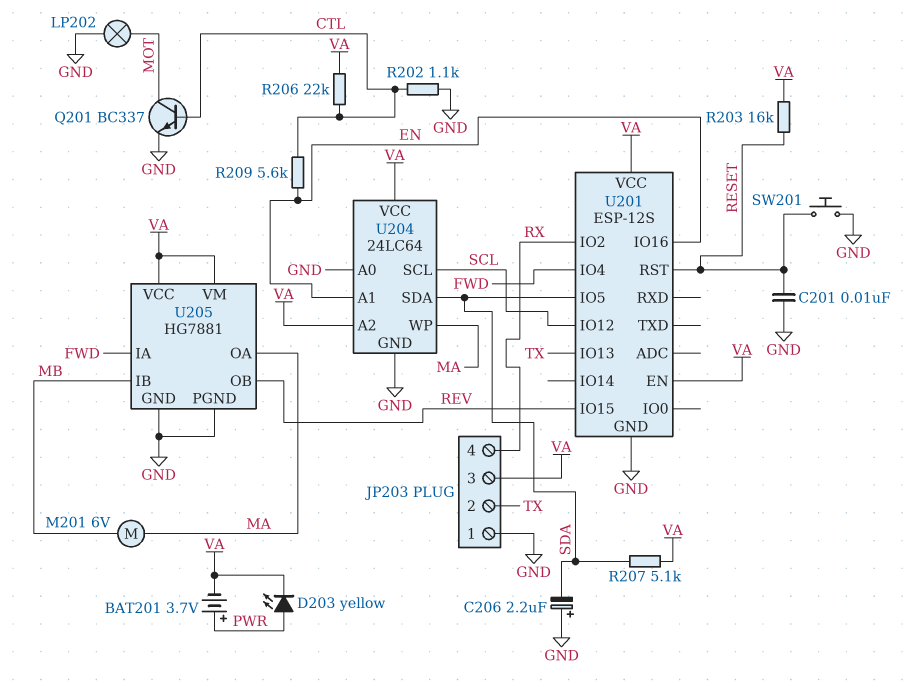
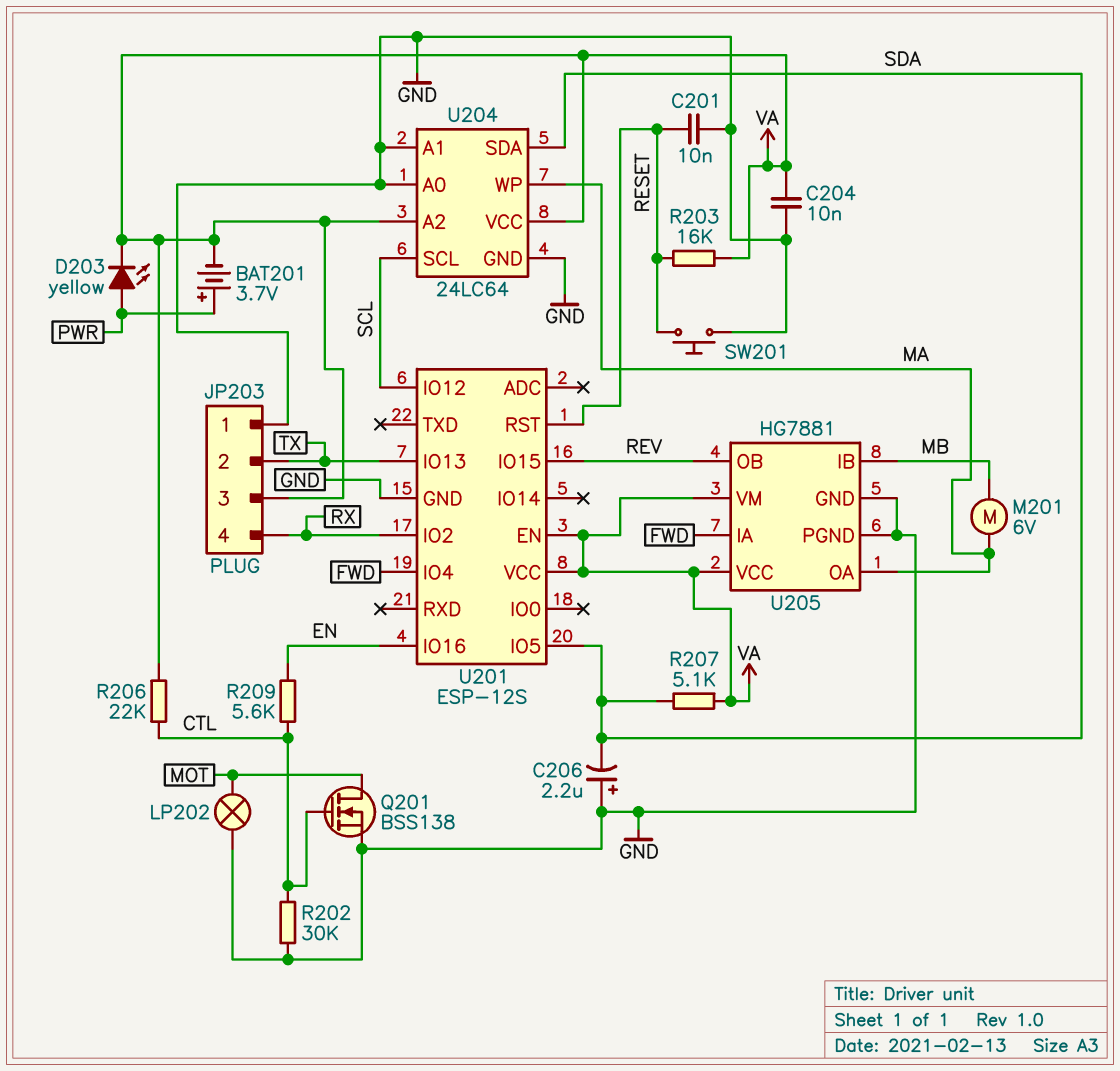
C204: none -> 10nF (GND, VA)
Q201: NPN BC337 (B CTL, C MOT, E GND) -> NMOS BSS138 (G CTL, D MOT, S GND)
R202: 1.1k (CTL, GND) -> 30k (CTL, GND)
U204 pin A1: EN -> GND

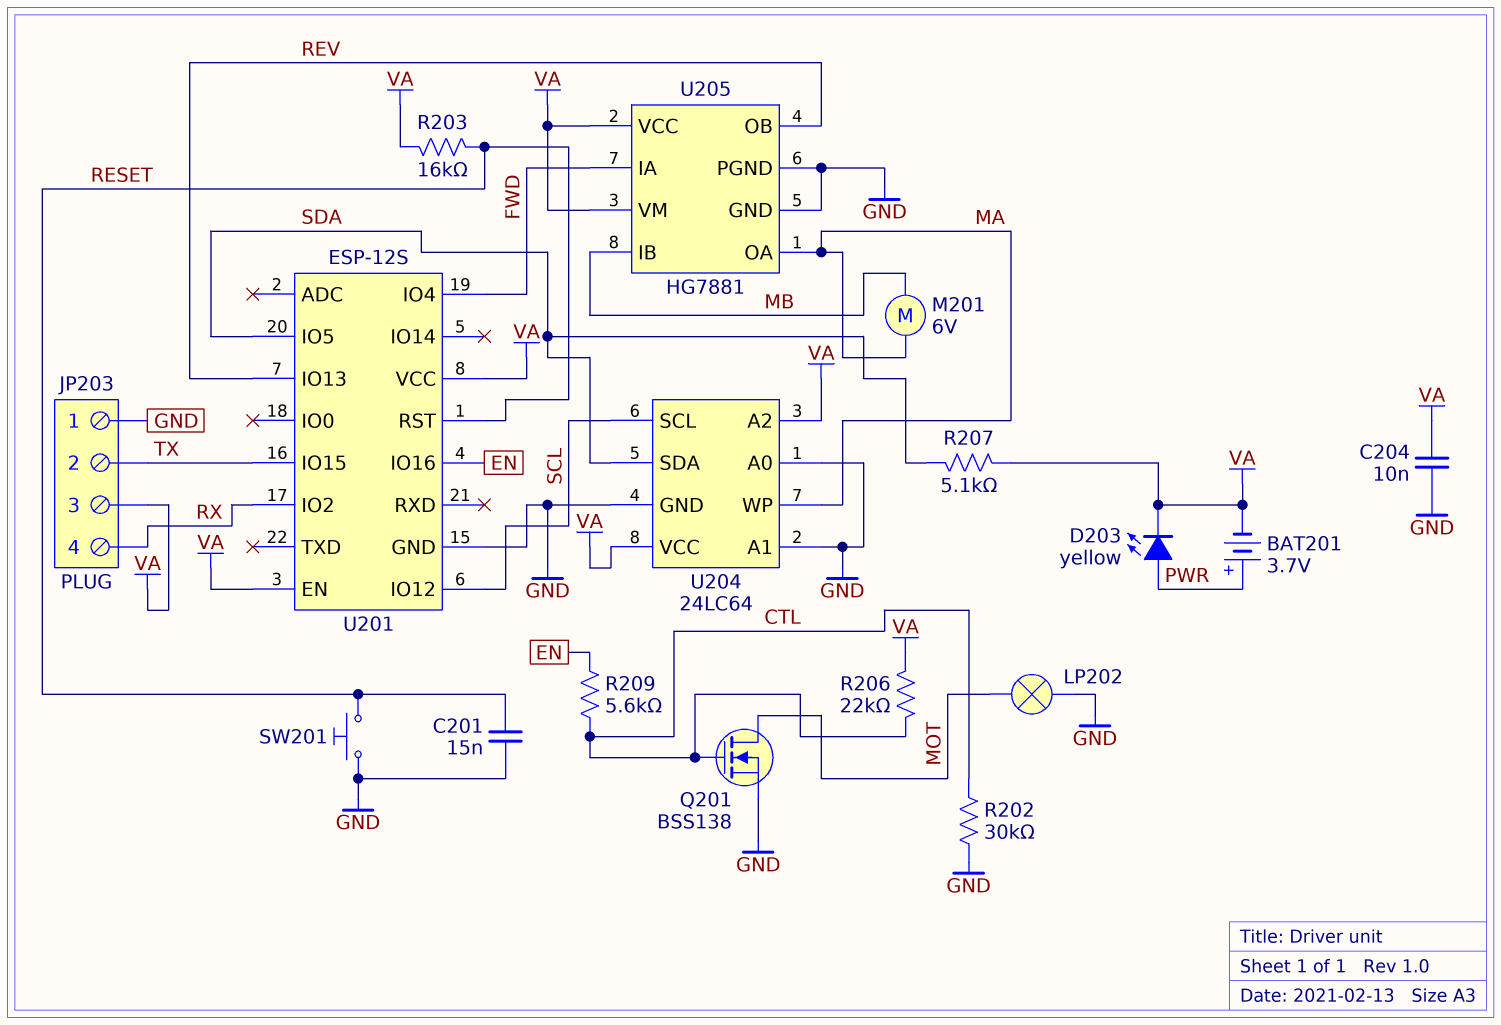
C201: 10nF (GND, RESET) -> 15nF (GND, RESET)
C206: 2.2uF (plus GND, minus SDA) -> none
U201 pin IO13: TX -> REV
U201 pin IO15: REV -> TX

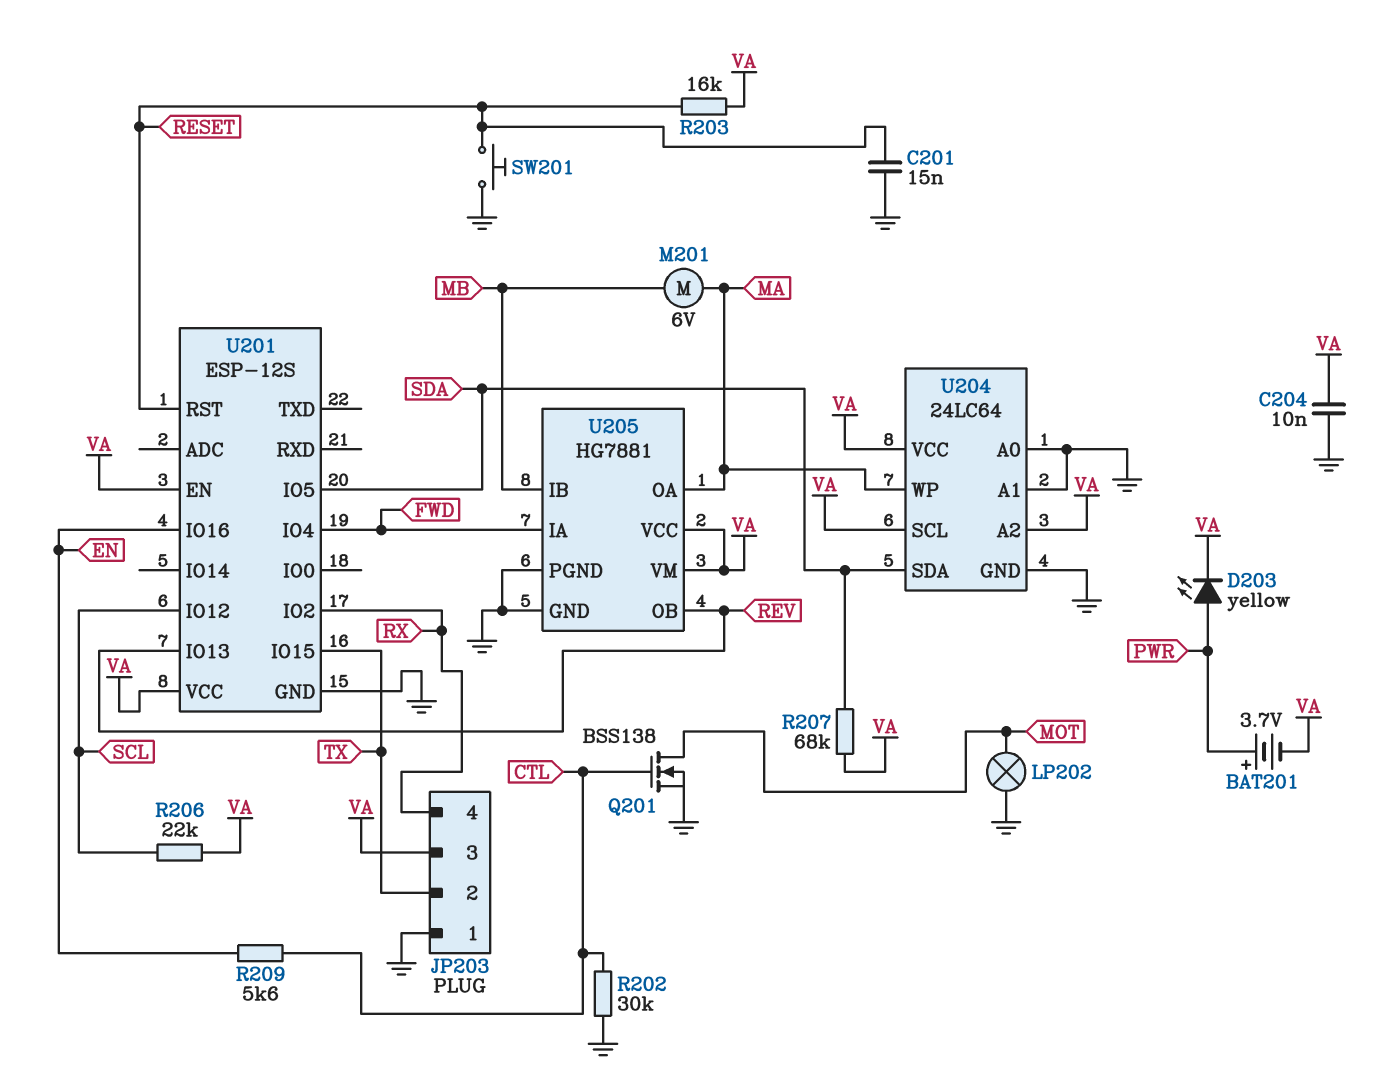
R206: 22k (CTL, VA) -> 22k (SCL, VA)
R207: 5.1k (SDA, VA) -> 68k (SDA, VA)
U204 pin SCL: SCL -> VA

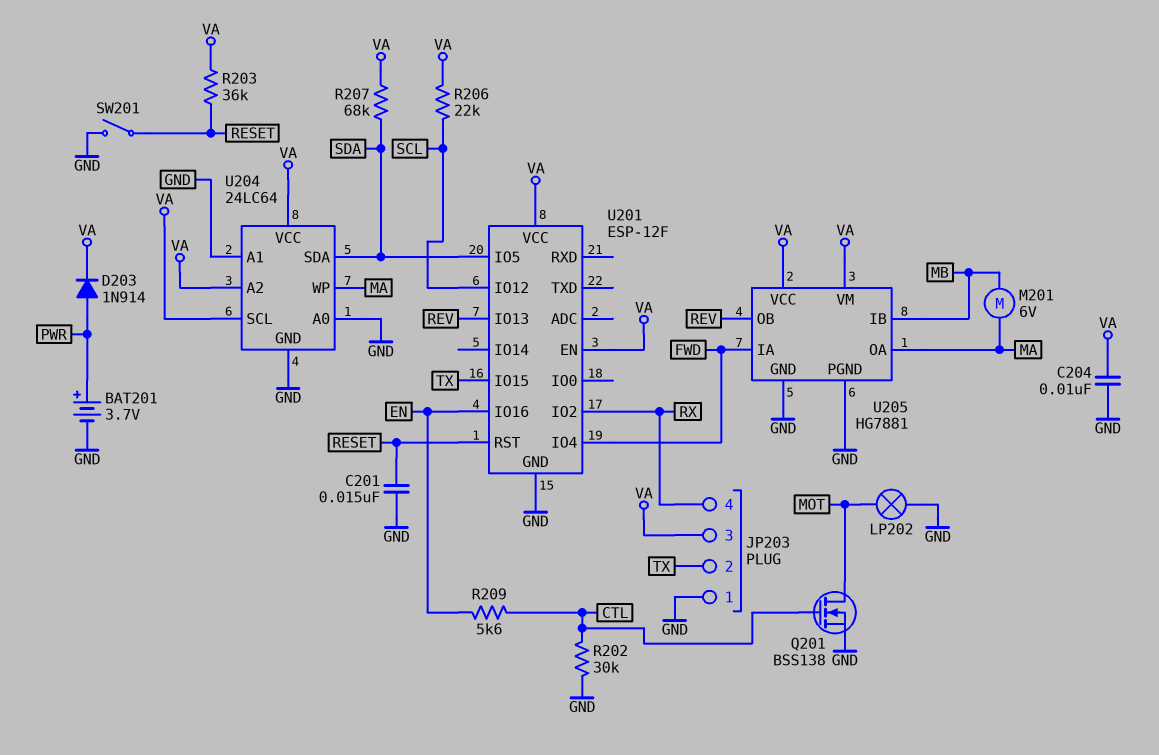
BAT201: 3.7V (plus PWR, minus VA) -> 3.7V (plus PWR, minus GND)
D203: LED yellow (A PWR, K VA) -> diode 1N914 (A PWR, K VA)
R203: 16k (RESET, VA) -> 36k (RESET, VA)
SW201: button (GND, RESET) -> switch (GND, RESET)
U201: ESP-12S -> ESP-12F

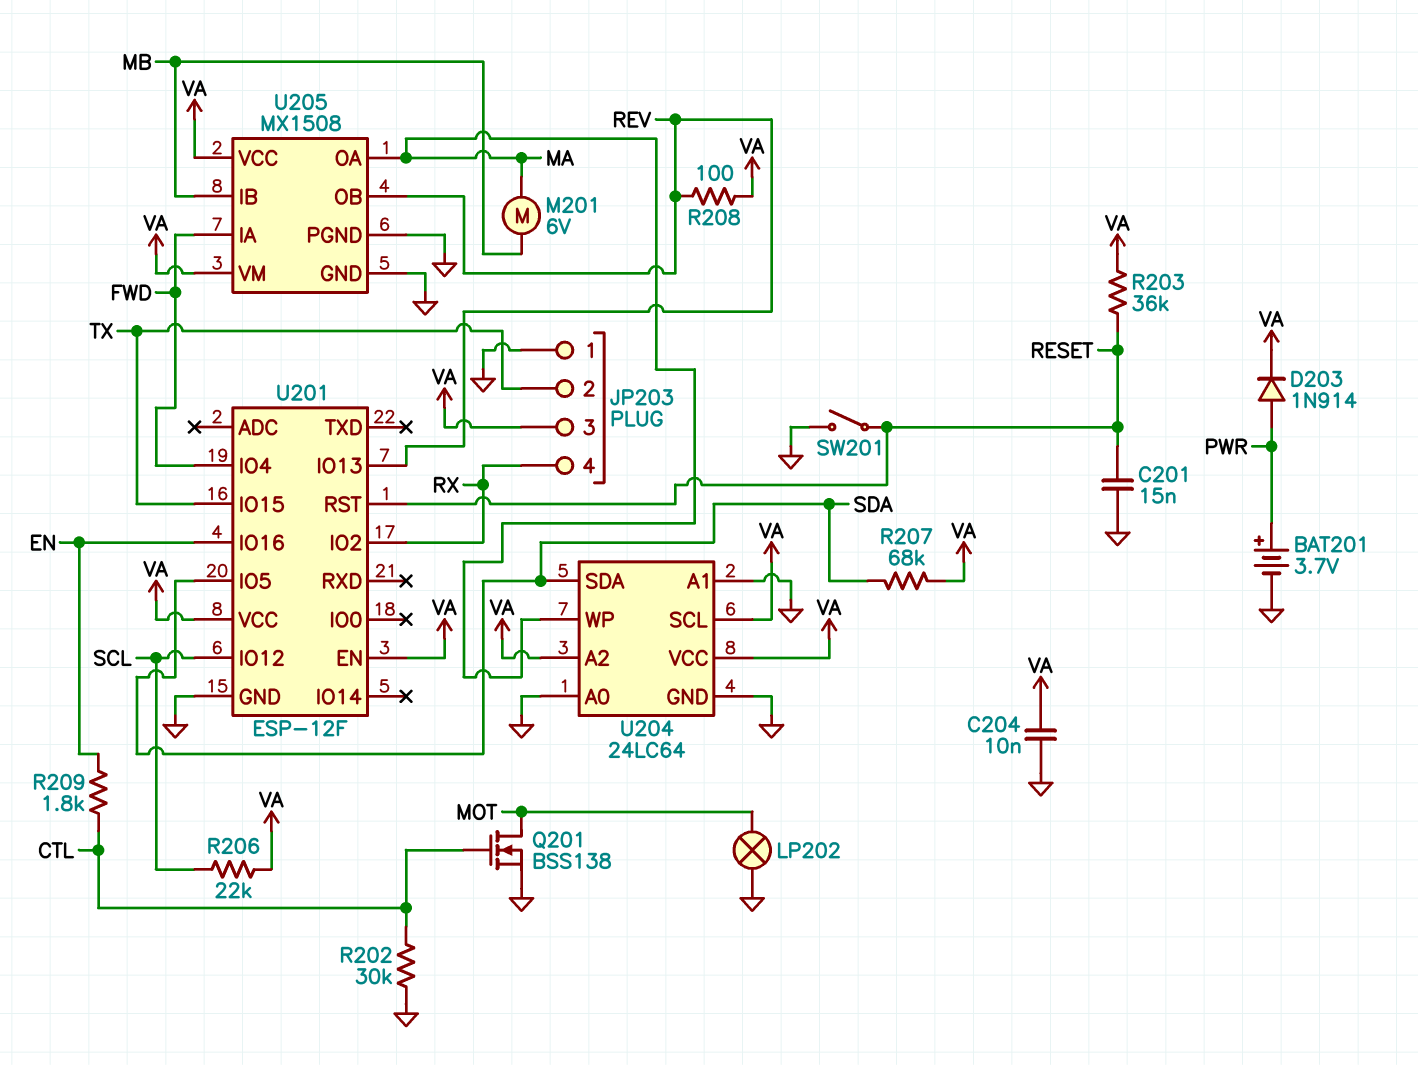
R208: none -> 100 (REV, VA)
R209: 5.6k (CTL, EN) -> 1.8k (CTL, EN)
U205: HG7881 -> MX1508

